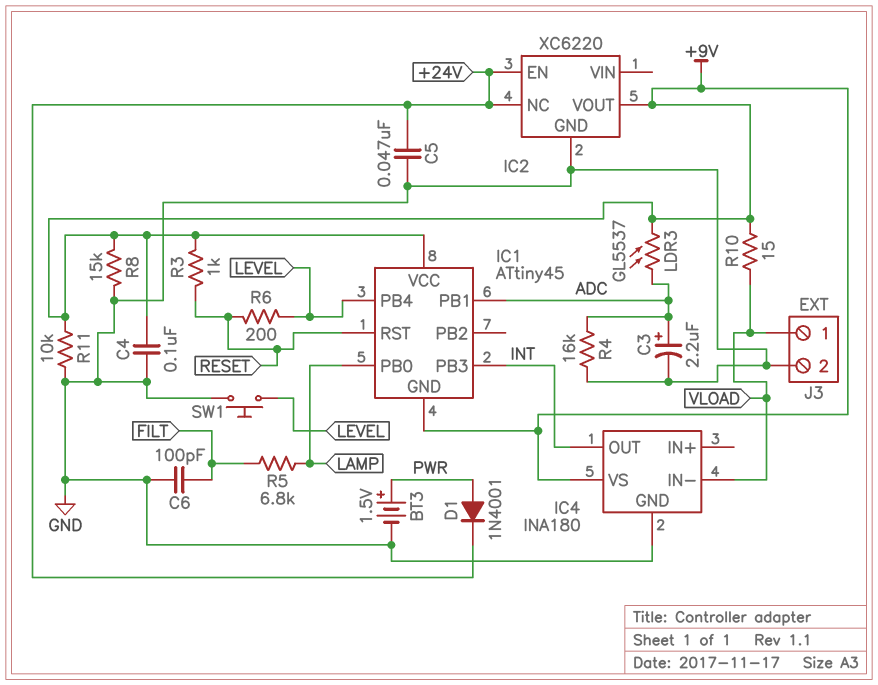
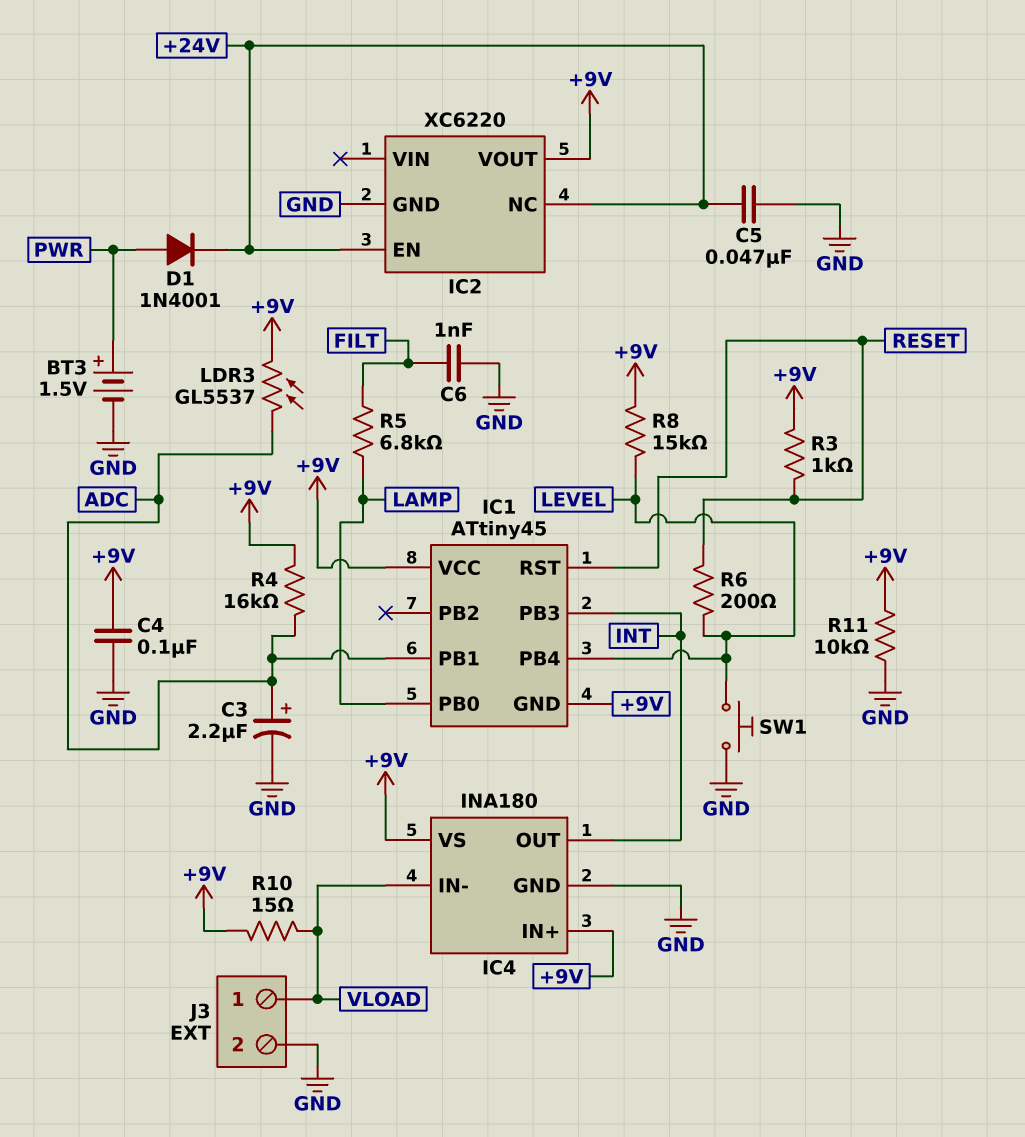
C6: 100pF (FILT, GND) -> 1nF (FILT, GND)
IC4 pin IN+: none -> +9V
R4: 16k (ADC, GND) -> 16k (+9V, ADC)
R8: 15k (+9V, GND) -> 15k (+9V, LEVEL)

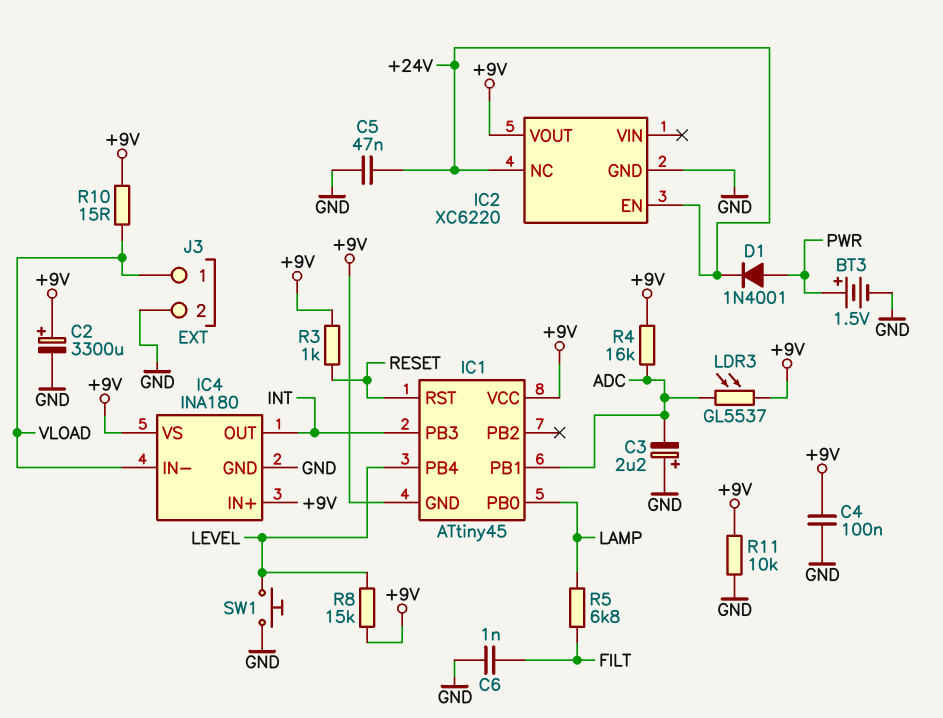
C2: none -> 3300uF (plus +9V, minus GND)
C3: 2.2uF (plus ADC, minus GND) -> 2.2uF (plus GND, minus ADC)
R6: 200 (LEVEL, RESET) -> none

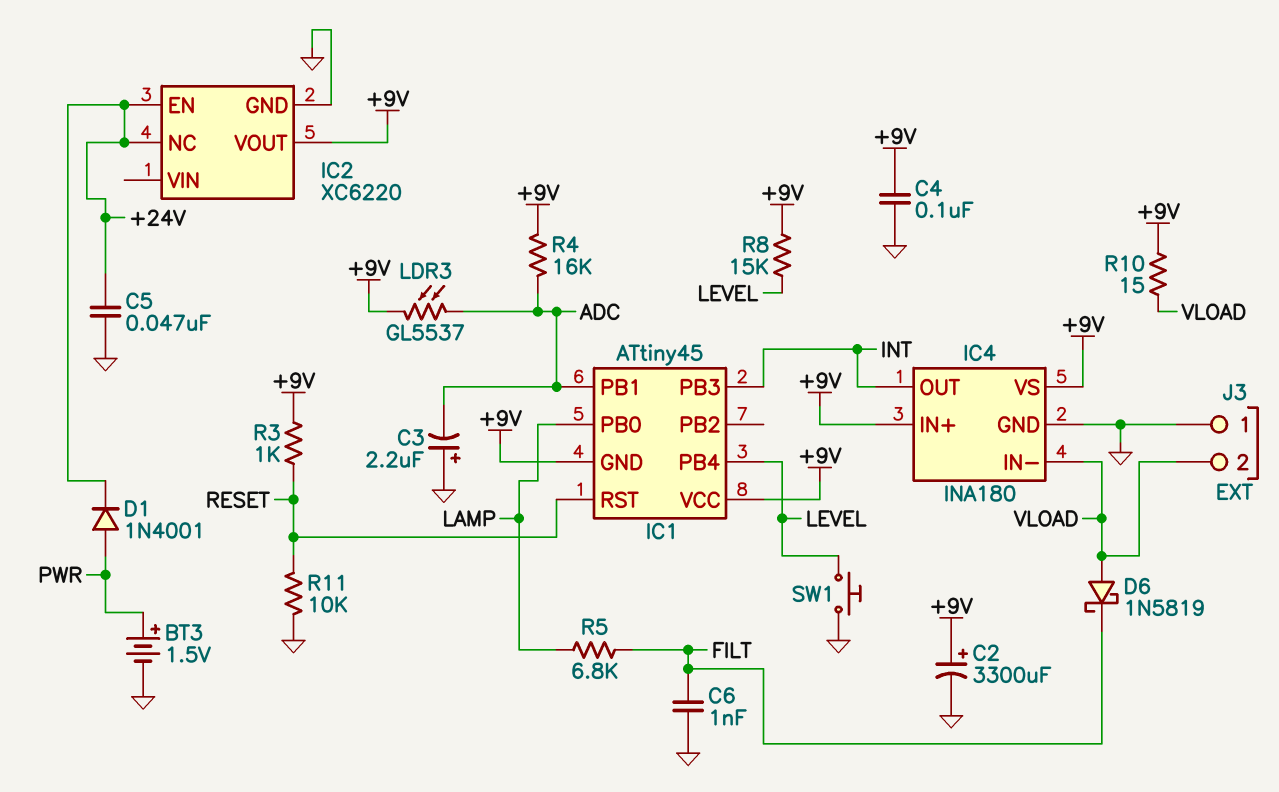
D6: none -> schottky 1N5819 (A VLOAD, K FILT)
J3 pin 1: VLOAD -> GND
J3 pin 2: GND -> VLOAD
R11: 10k (+9V, GND) -> 10k (GND, RESET)

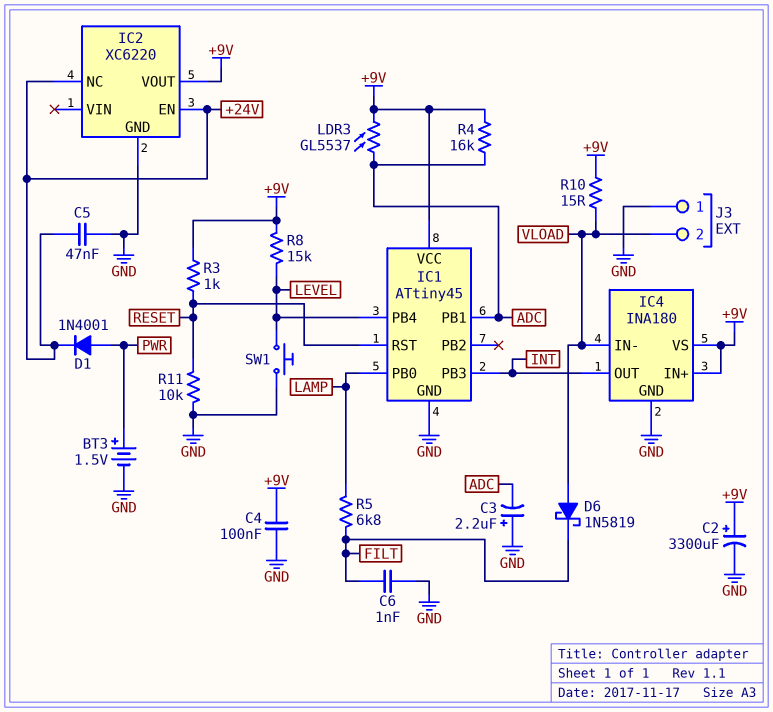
IC1 pin GND: +9V -> GND

